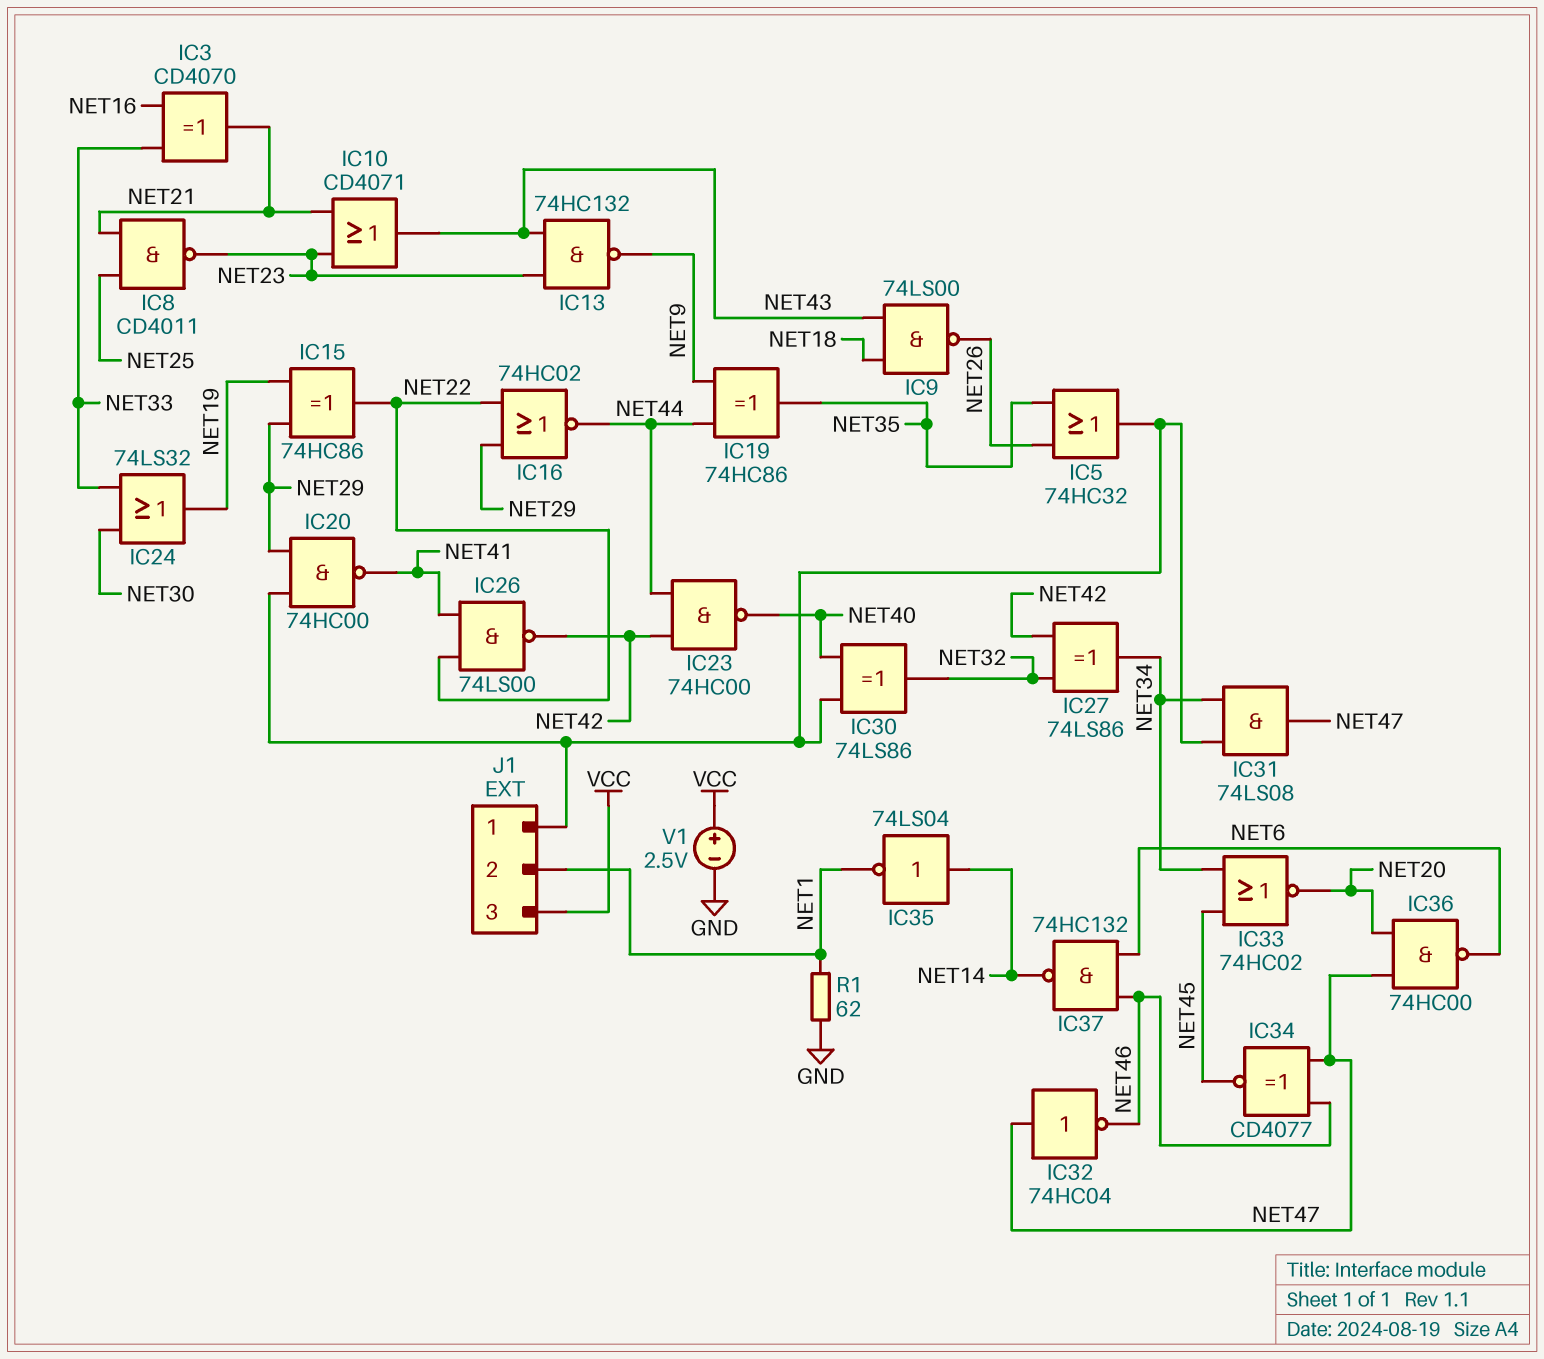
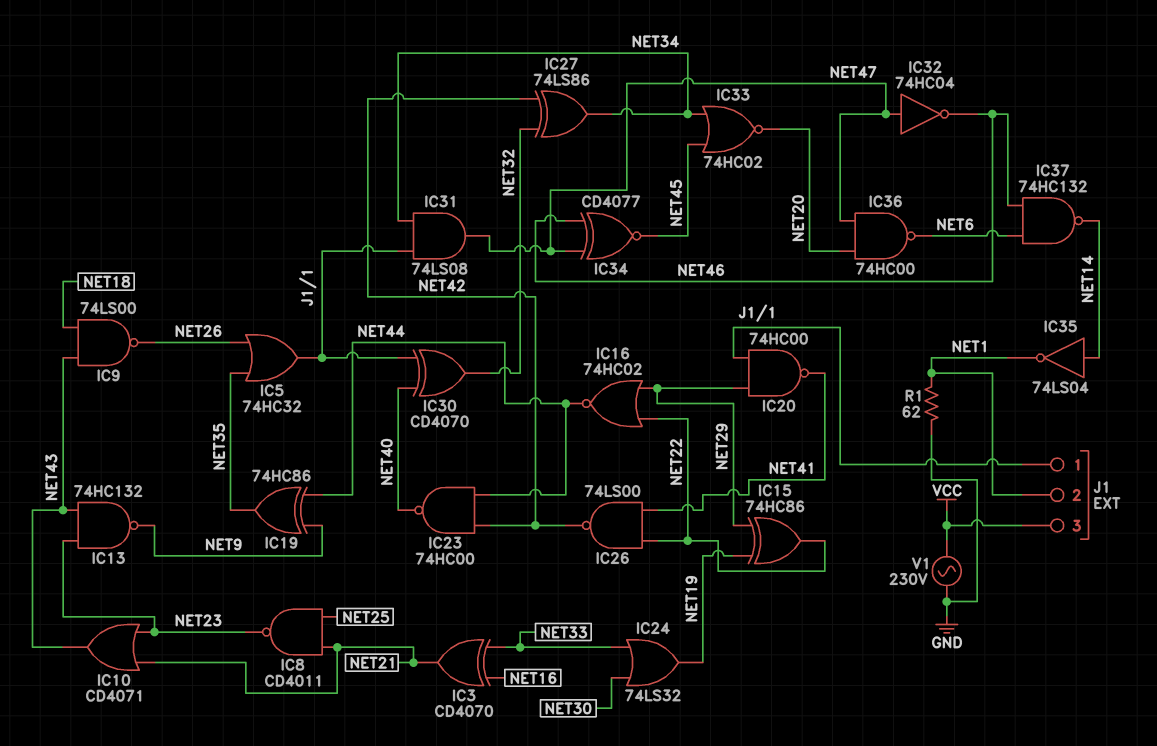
IC30: XOR 74LS86 (in J1/1, in NET40, out NET32) -> XOR CD4070 (in J1/1, in NET40, out NET32)
V1: 2.5V (plus VCC, minus GND) -> AC 230V (GND, VCC)

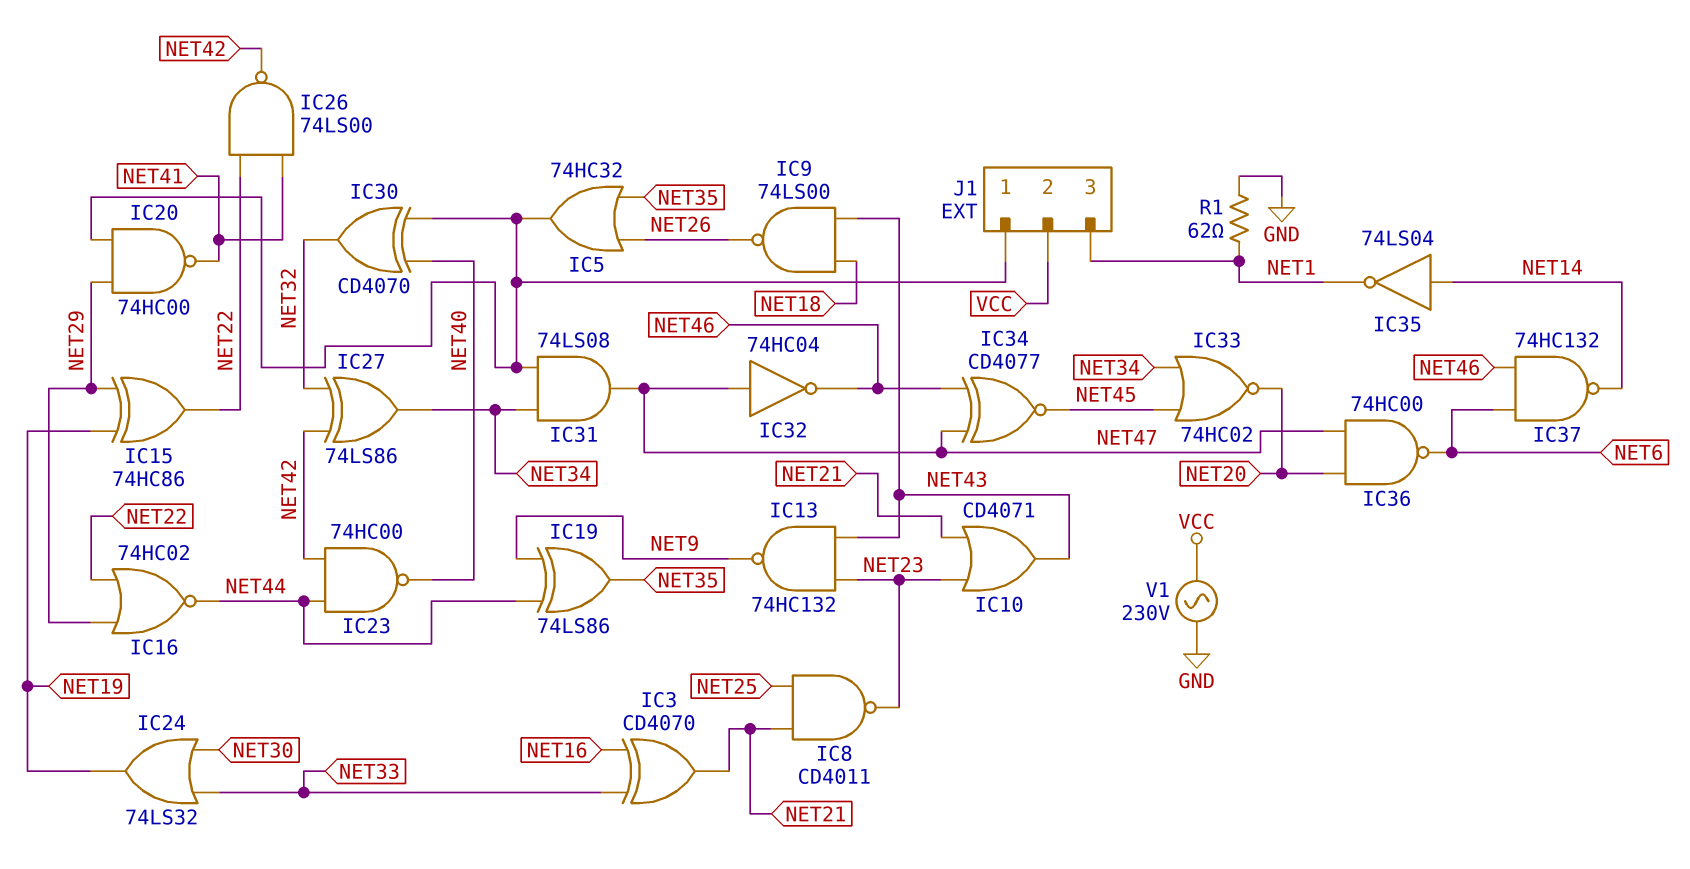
IC19: XOR 74HC86 (in NET9, in NET44, out NET35) -> XOR 74LS86 (in NET9, in NET44, out NET35)
J1 pin 2: NET1 -> VCC
J1 pin 3: VCC -> NET1

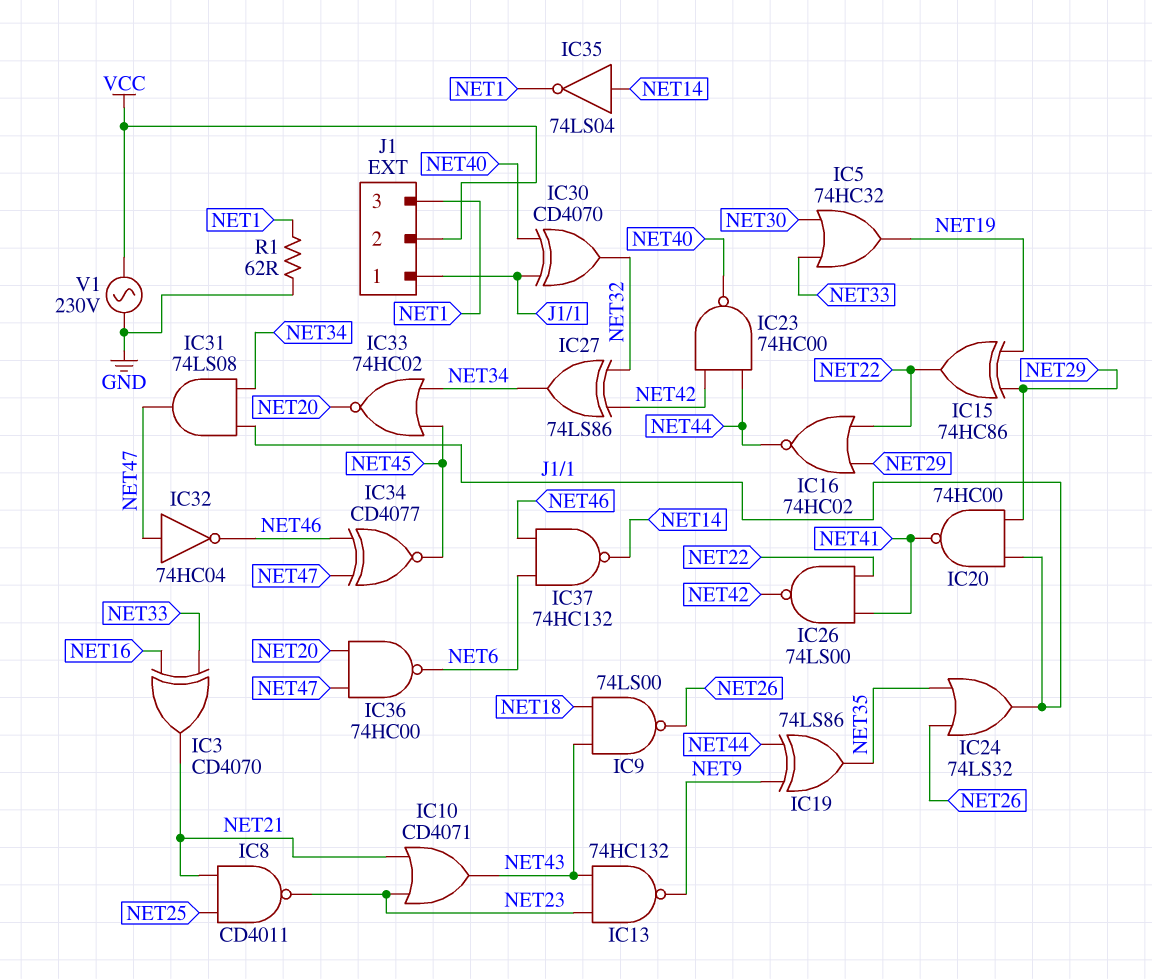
IC5: OR 74HC32 (in NET26, in NET35, out J1/1) -> OR 74HC32 (in NET30, in NET33, out NET19)
IC24: OR 74LS32 (in NET30, in NET33, out NET19) -> OR 74LS32 (in NET26, in NET35, out J1/1)

